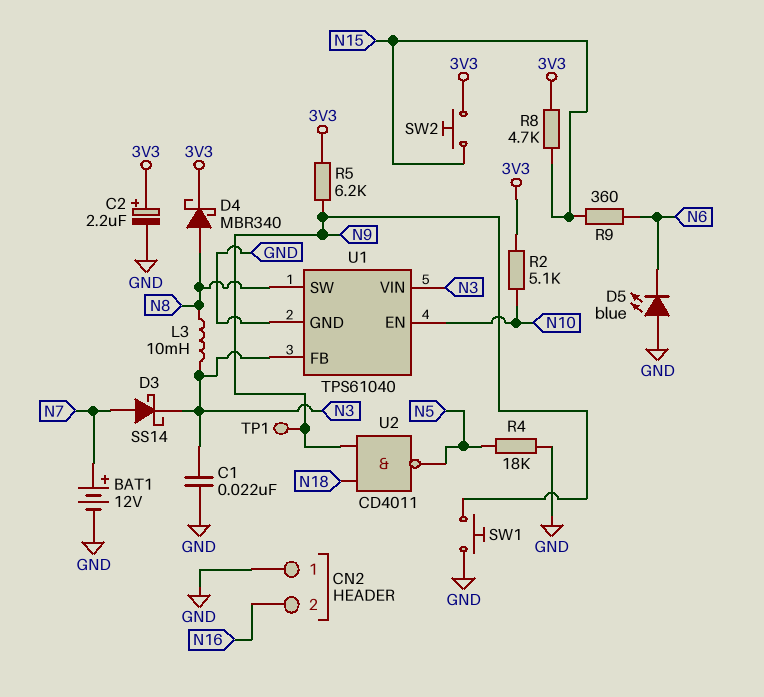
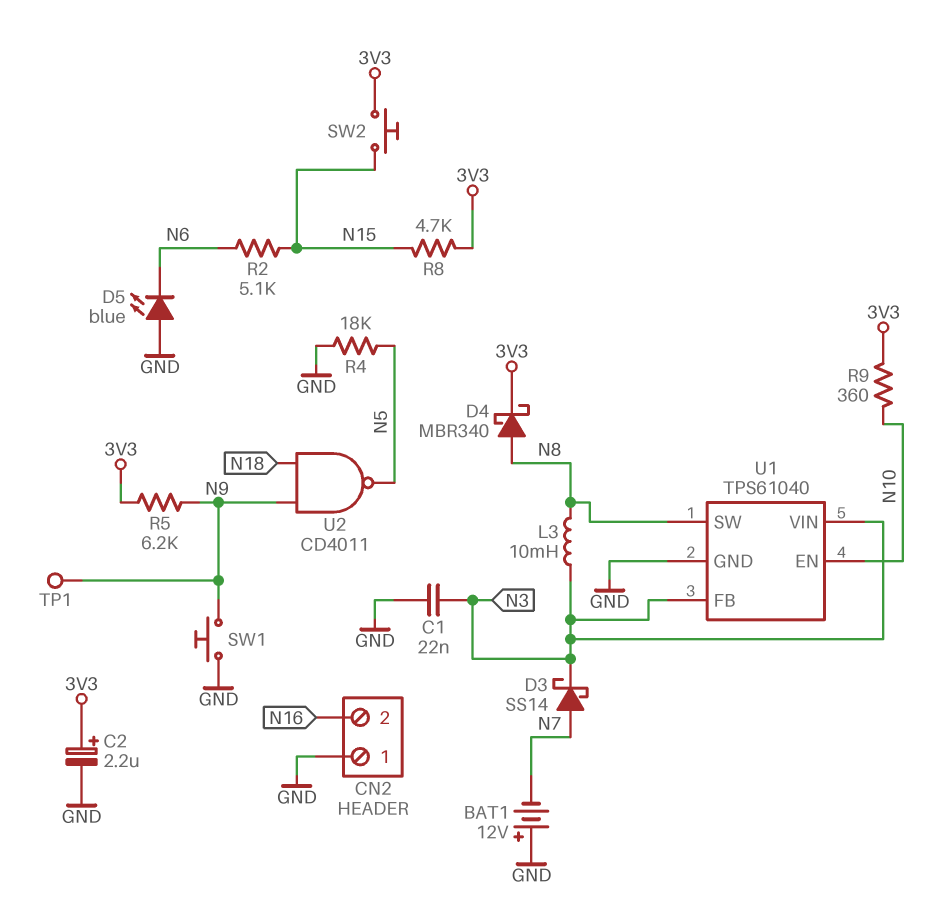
BAT1: 12V (plus N7, minus GND) -> 12V (plus GND, minus N7)
R2: 5.1k (3V3, N10) -> 5.1k (N6, N15)
R9: 360 (N6, N15) -> 360 (3V3, N10)

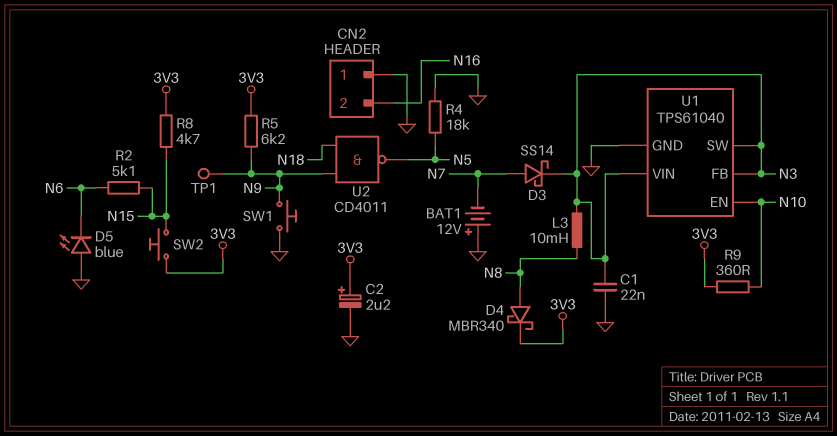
U1 pin SW: N8 -> N3

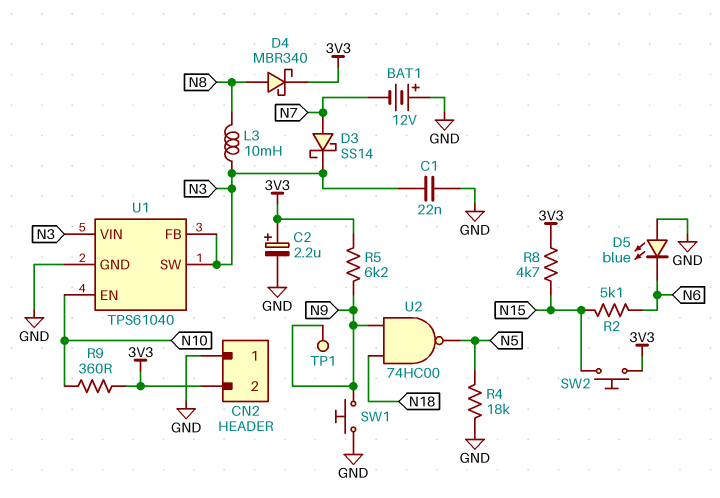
CN2 pin 2: N16 -> 3V3
U2: NAND CD4011 (in N9, in N18, out N5) -> NAND 74HC00 (in N9, in N18, out N5)

